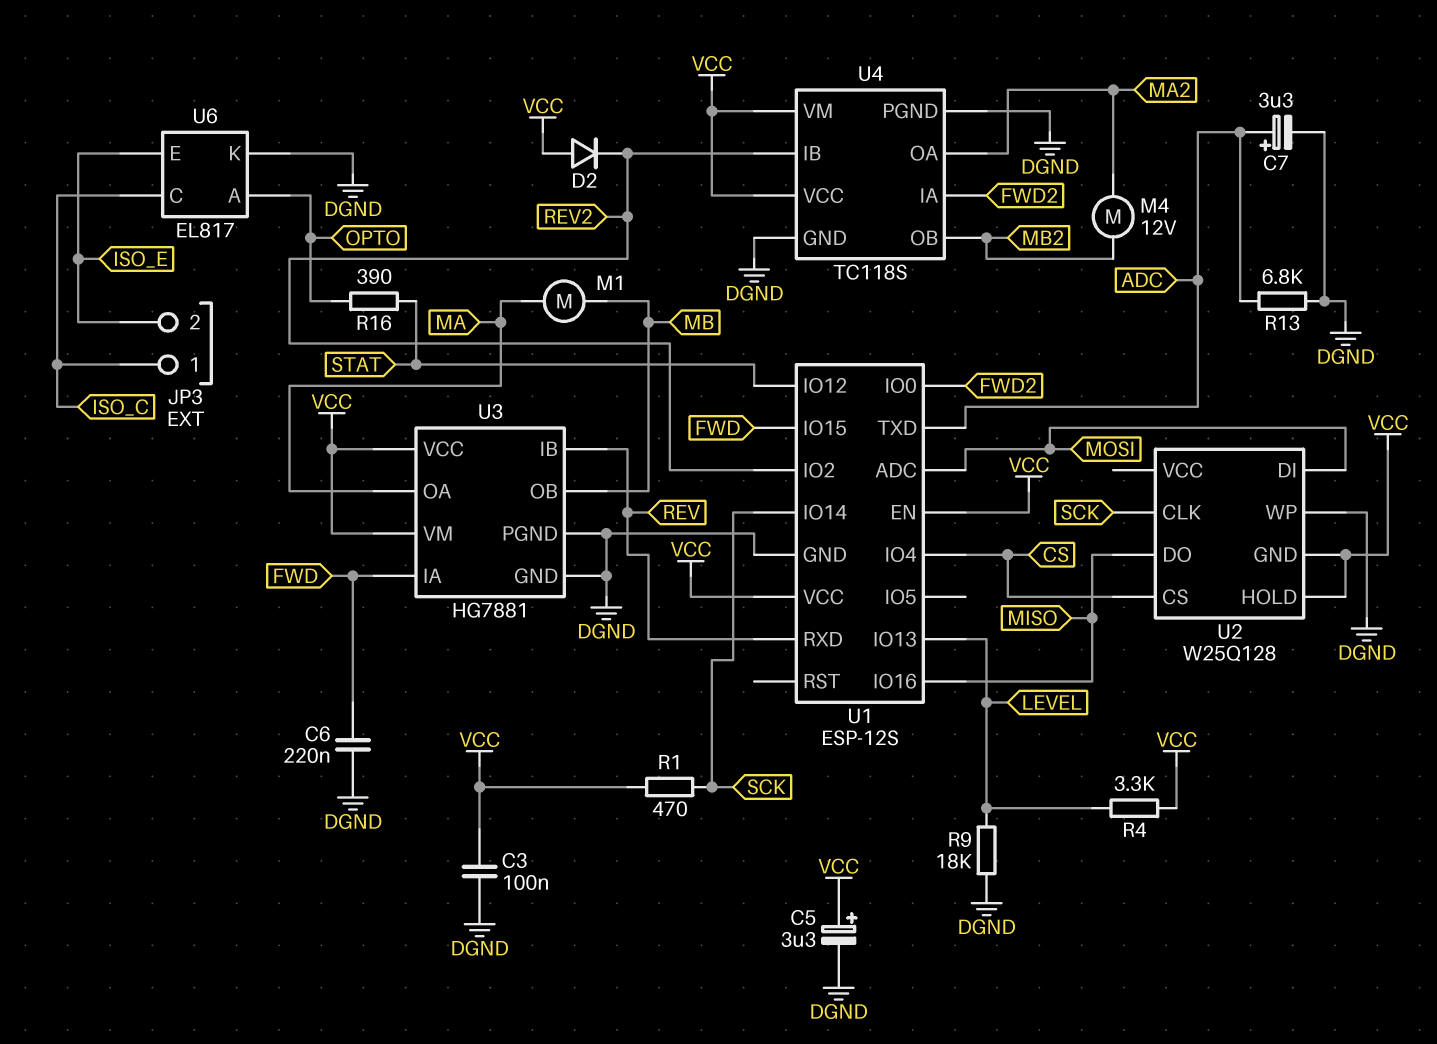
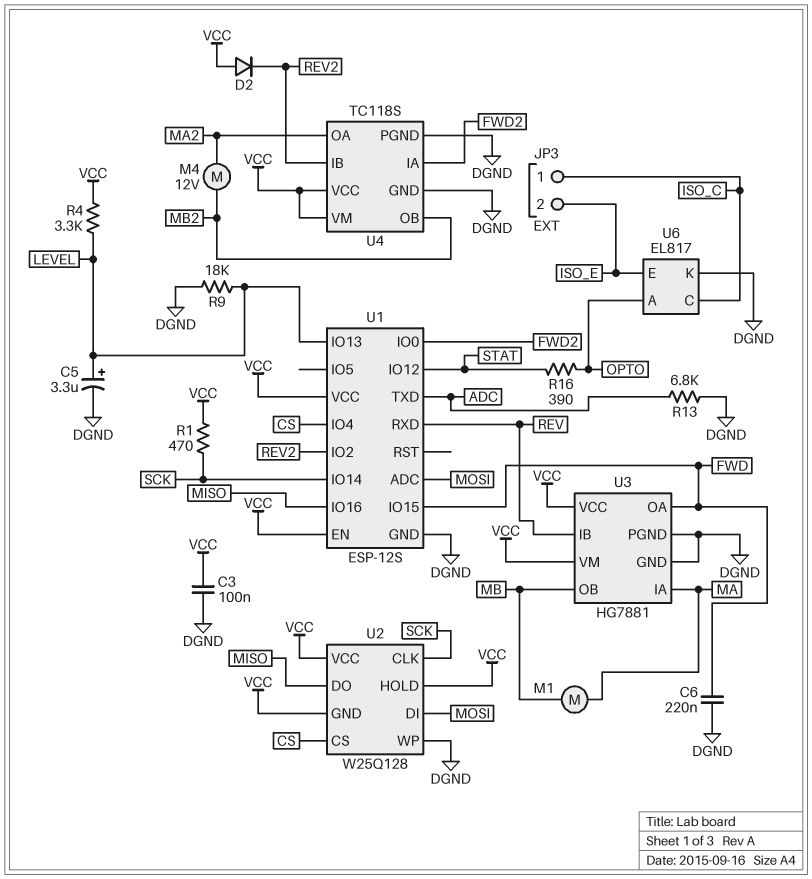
C5: 3.3uF (plus VCC, minus DGND) -> 3.3uF (plus LEVEL, minus DGND)
C7: 3.3uF (plus ADC, minus DGND) -> none
U2 pin VCC: none -> VCC
U3 pin IA: FWD -> MA
U3 pin OA: MA -> FWD

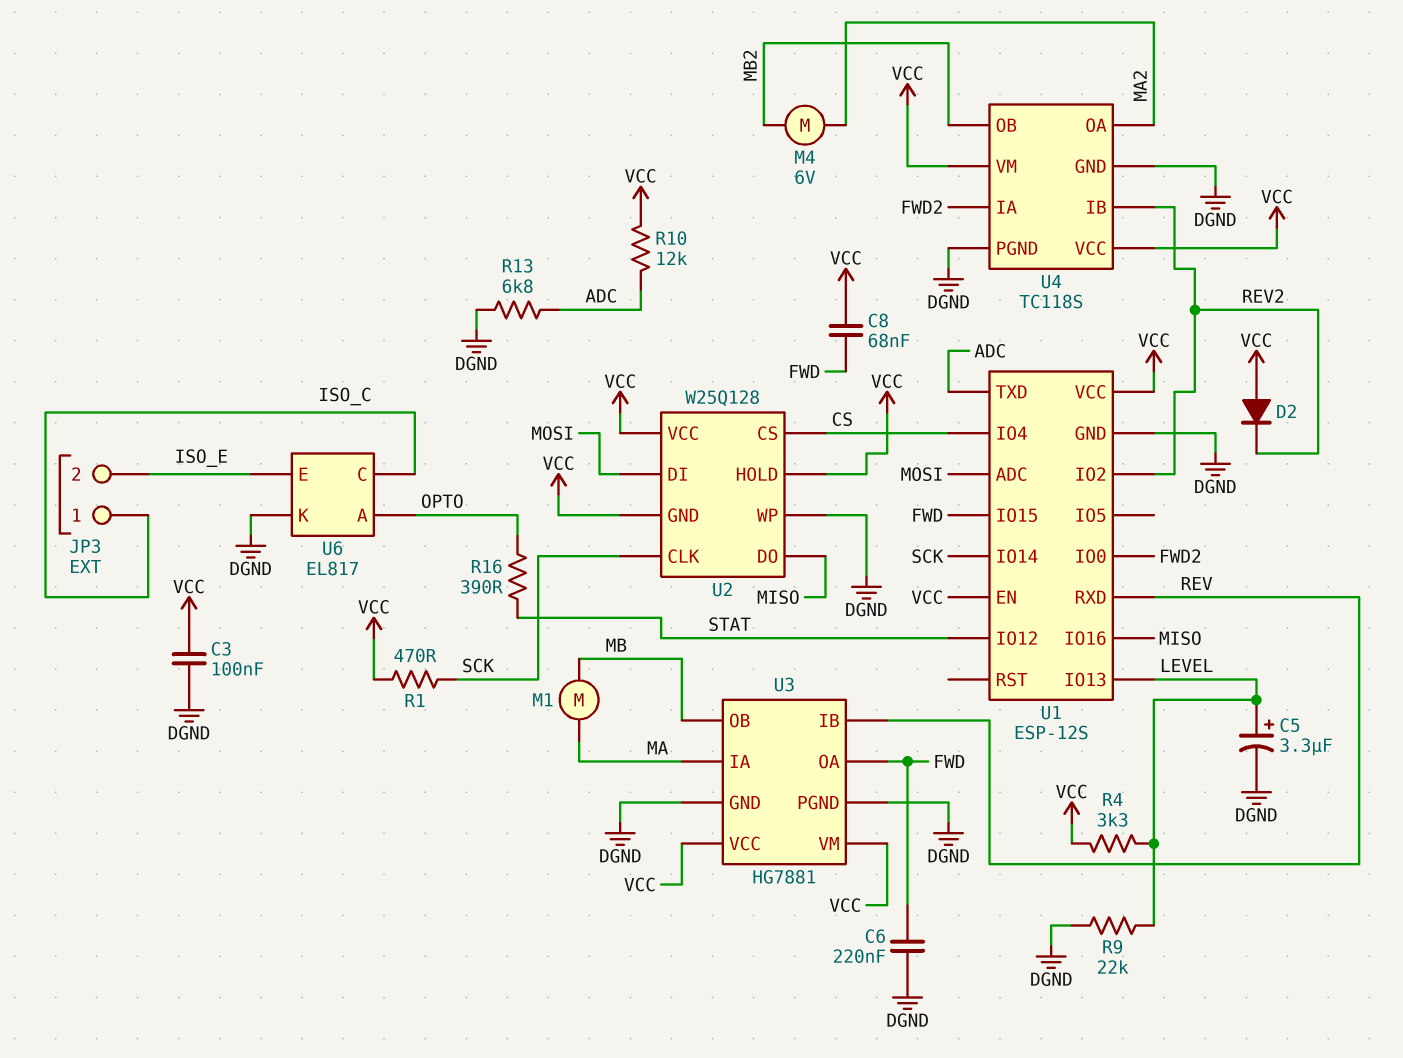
C8: none -> 68nF (FWD, VCC)
M4: motor 12V (MA2, MB2) -> motor 6V (MA2, MB2)
R9: 18k (DGND, LEVEL) -> 22k (DGND, LEVEL)
R10: none -> 12k (ADC, VCC)

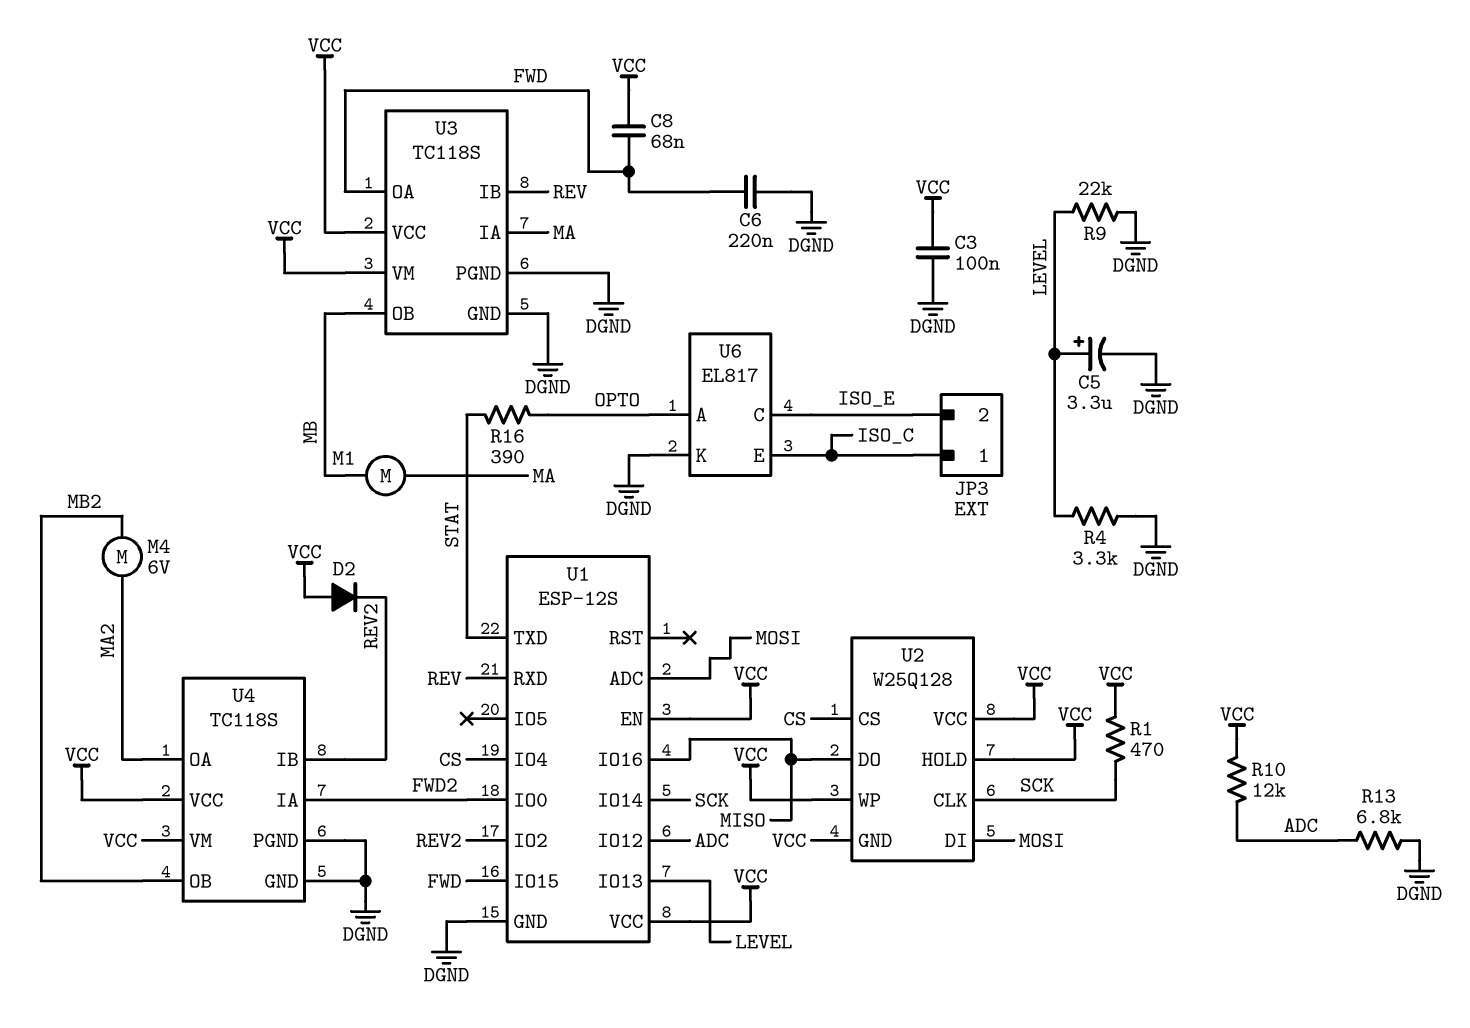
R4: 3.3k (LEVEL, VCC) -> 3.3k (DGND, LEVEL)
U1 pin IO12: STAT -> ADC
U1 pin TXD: ADC -> STAT
U2 pin WP: DGND -> VCC
U3: HG7881 -> TC118S
U6 pin C: ISO_C -> ISO_E
U6 pin E: ISO_E -> ISO_C

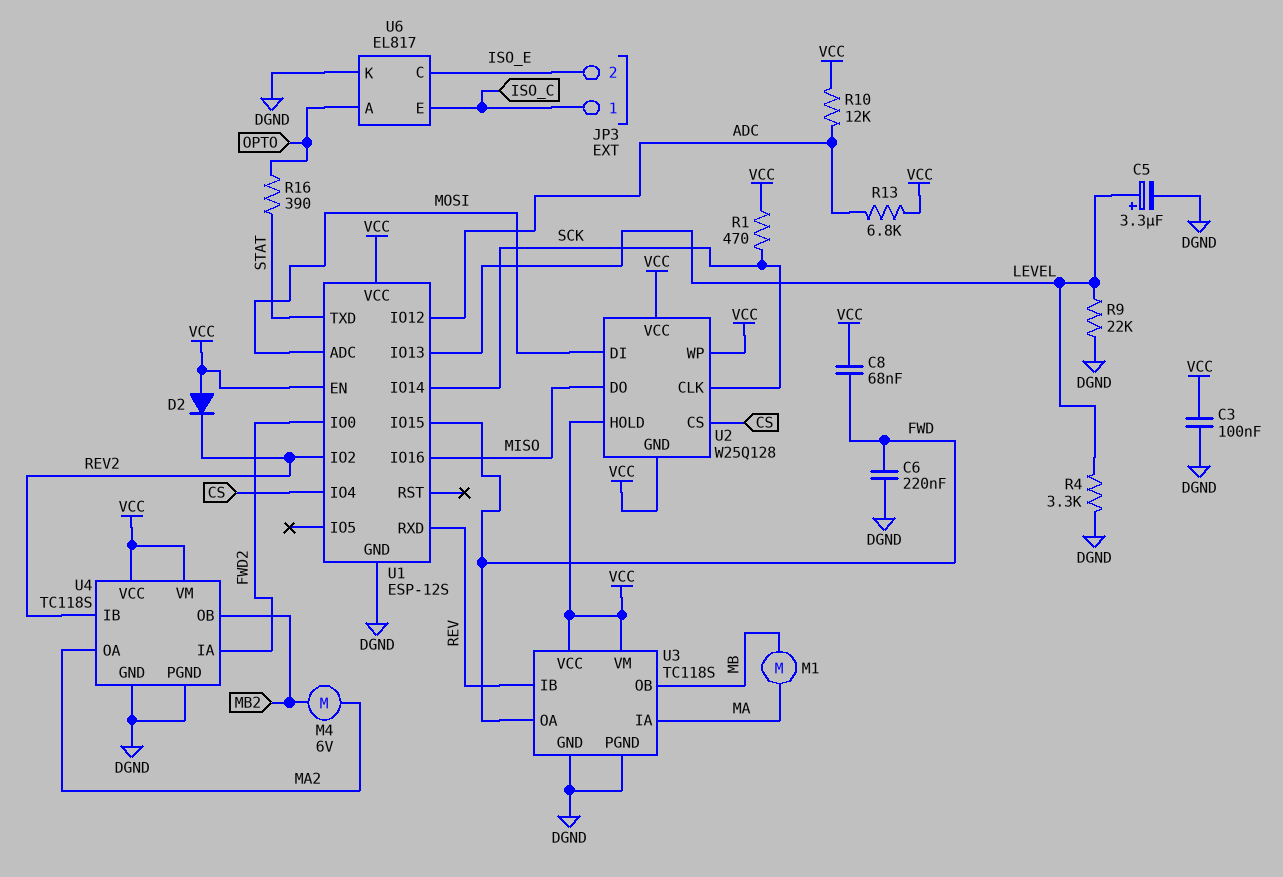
R13: 6.8k (ADC, DGND) -> 6.8k (ADC, VCC)

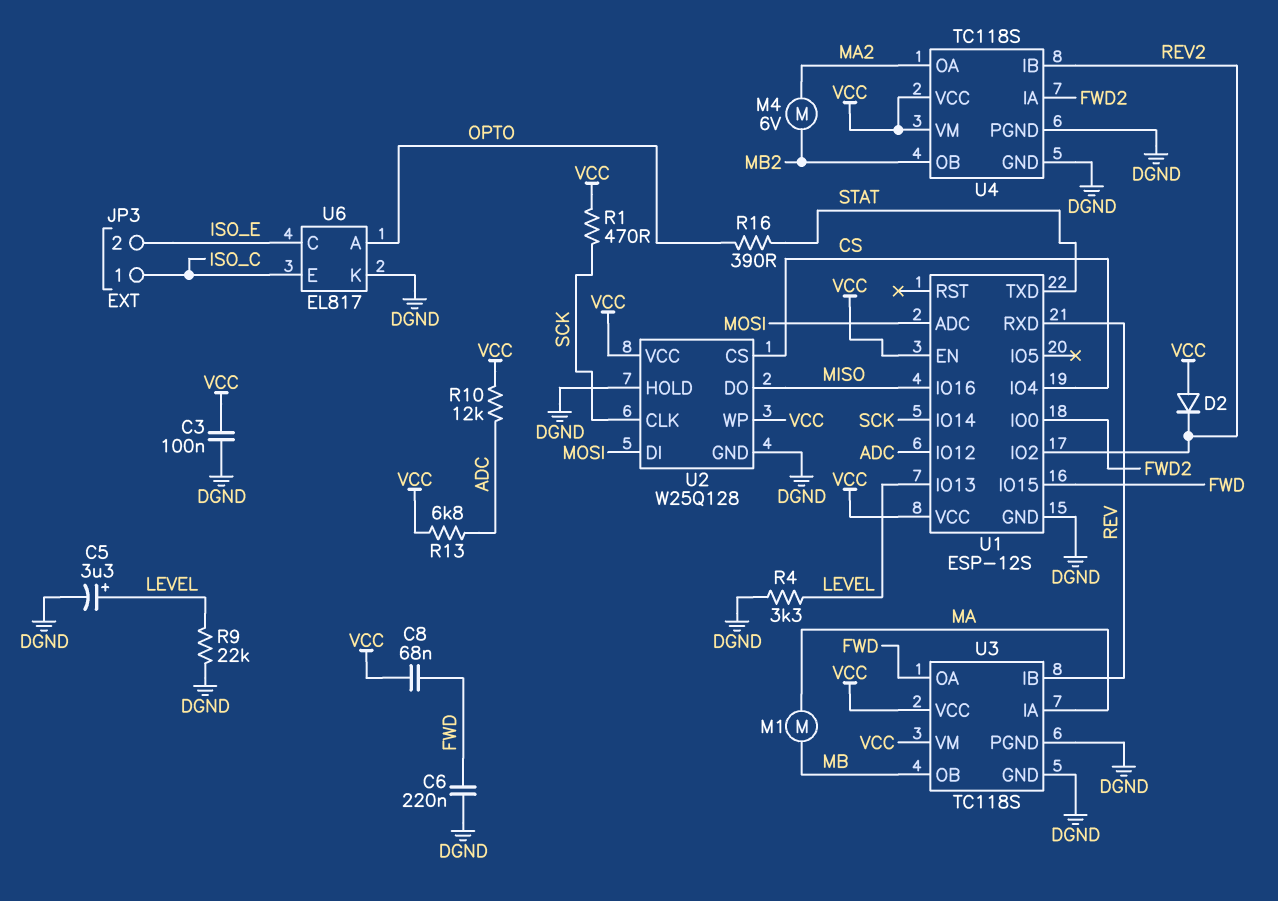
U2 pin GND: VCC -> DGND
U2 pin HOLD: VCC -> DGND

